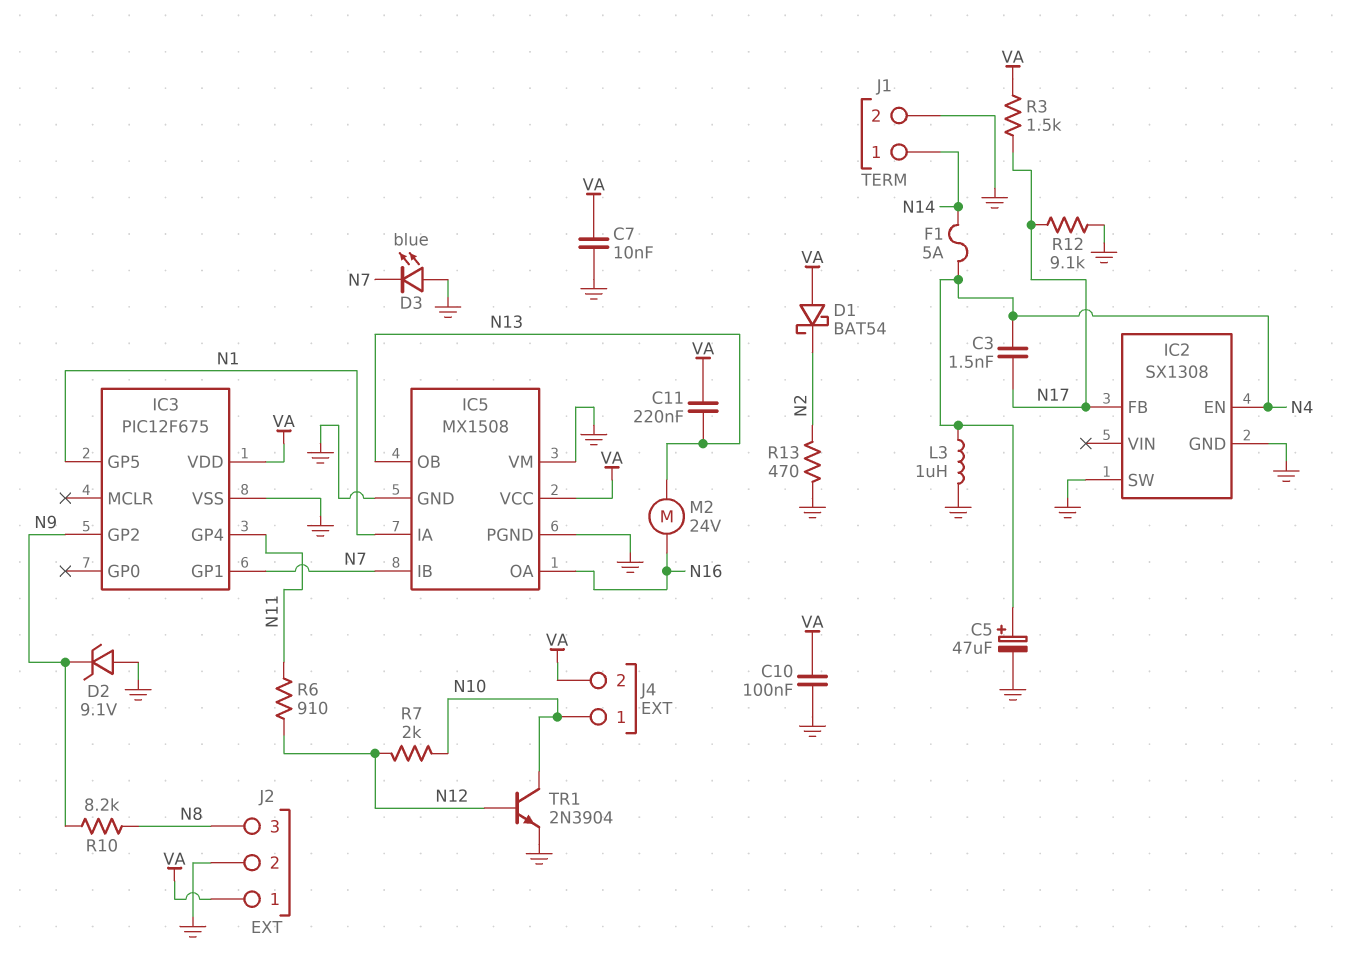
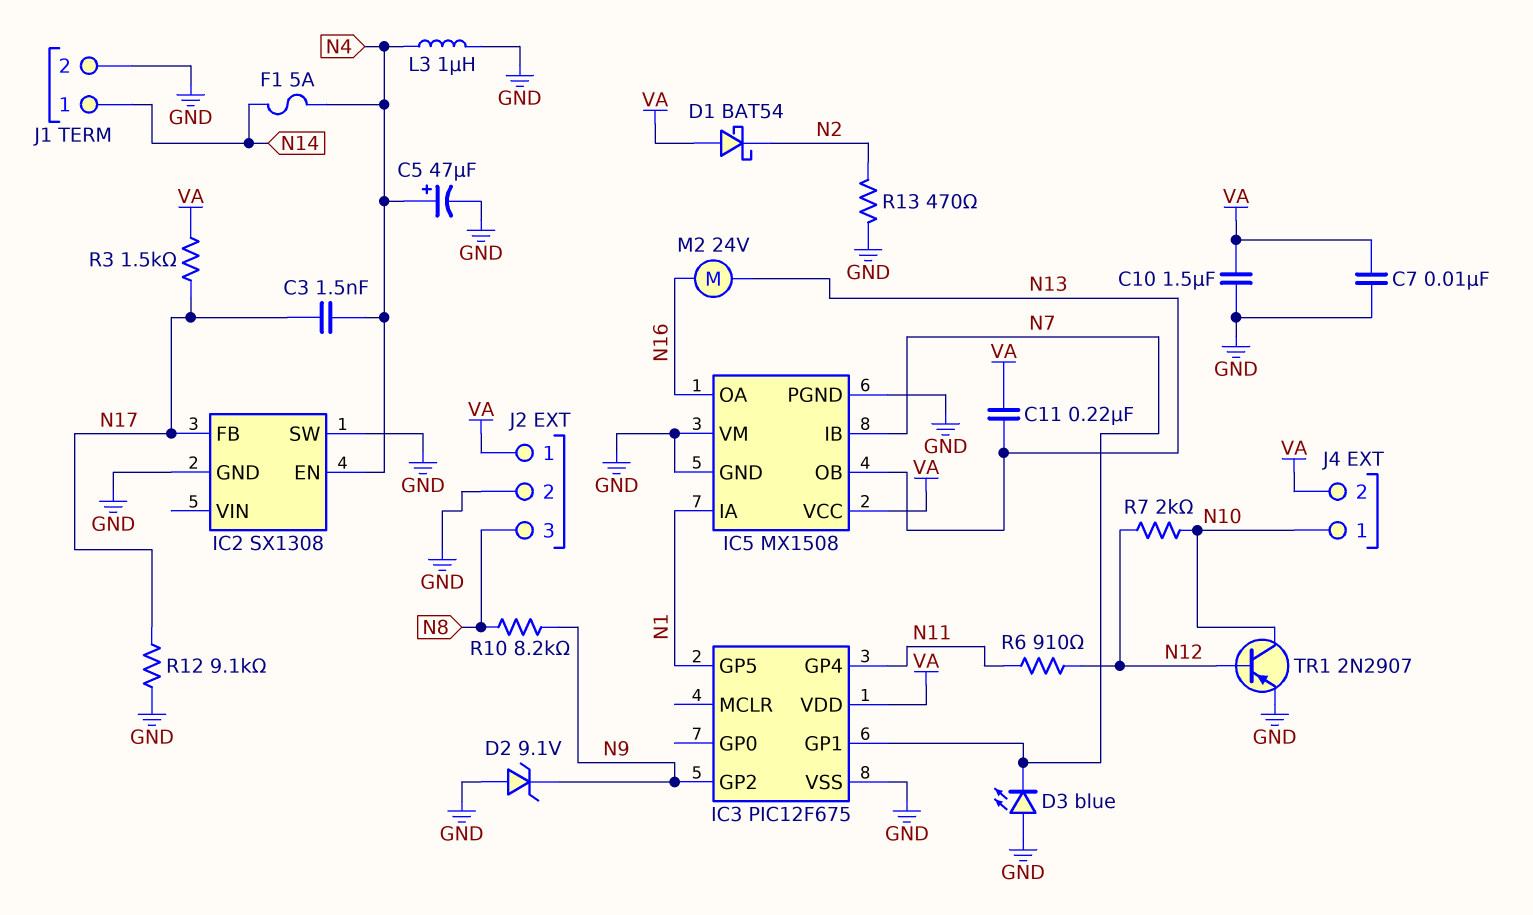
C10: 100nF (GND, VA) -> 1.5uF (GND, VA)
TR1: NPN 2N3904 (B N12, C N10, E GND) -> PNP 2N2907 (B N12, C N10, E GND)

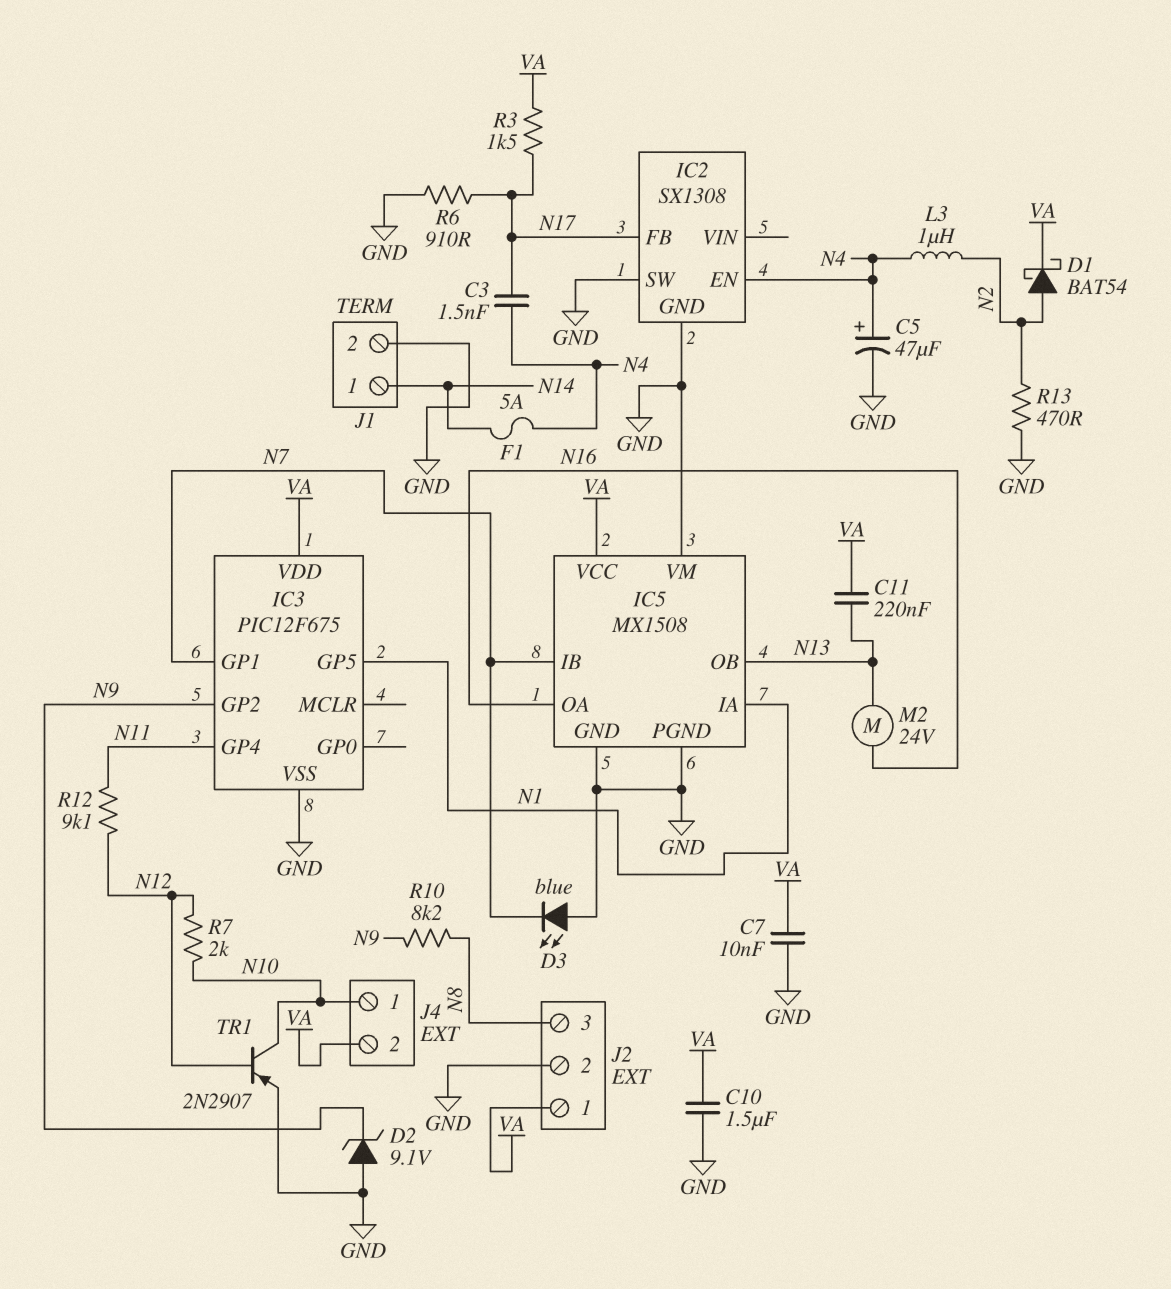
D1: schottky BAT54 (A VA, K N2) -> schottky BAT54 (A N2, K VA)
L3: 1uH (GND, N4) -> 1uH (N2, N4)
R6: 910 (N11, N12) -> 910 (GND, N17)
R12: 9.1k (GND, N17) -> 9.1k (N11, N12)

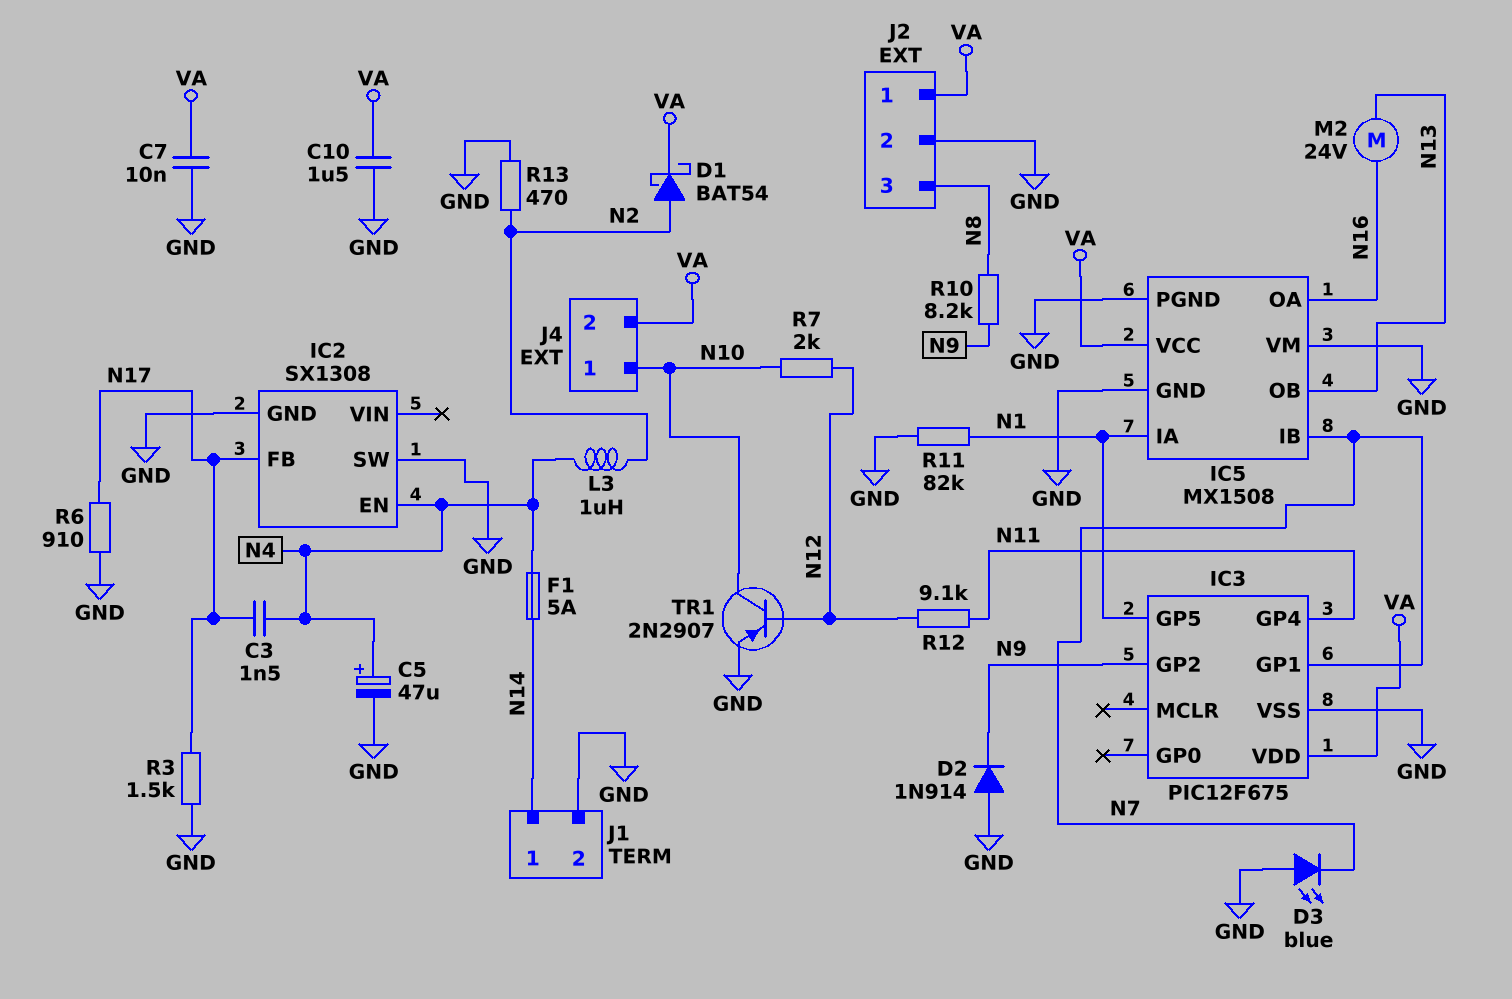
C11: 220nF (N13, VA) -> none
D2: zener 9.1V (A GND, K N9) -> diode 1N914 (A GND, K N9)
R3: 1.5k (N17, VA) -> 1.5k (GND, N17)
R11: none -> 82k (GND, N1)

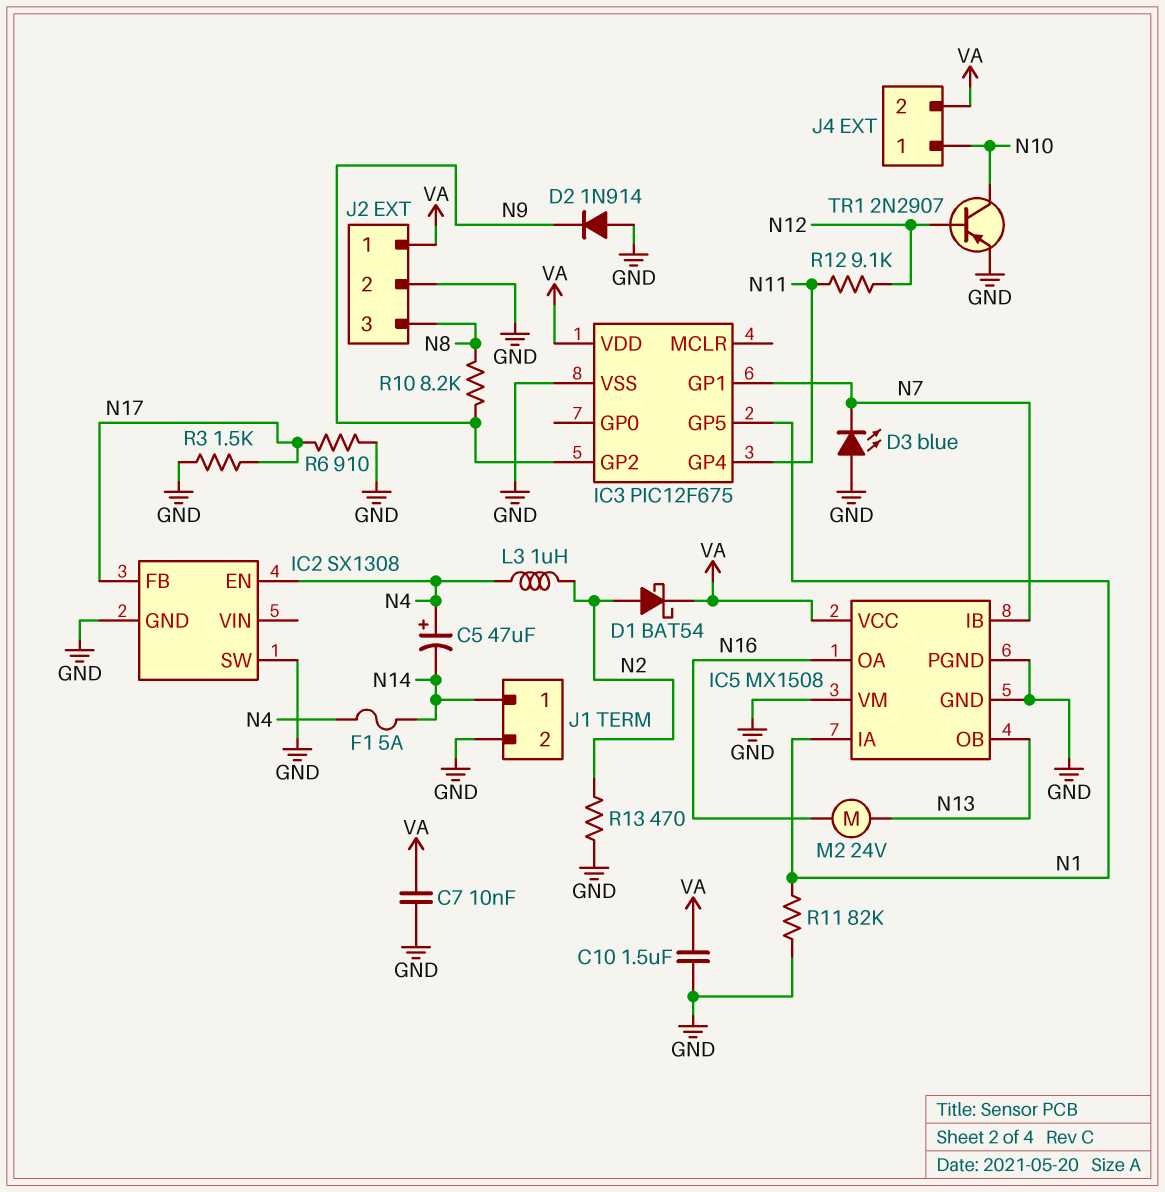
C3: 1.5nF (N4, N17) -> none
C5: 47uF (plus N4, minus GND) -> 47uF (plus N4, minus N14)
R7: 2k (N10, N12) -> none

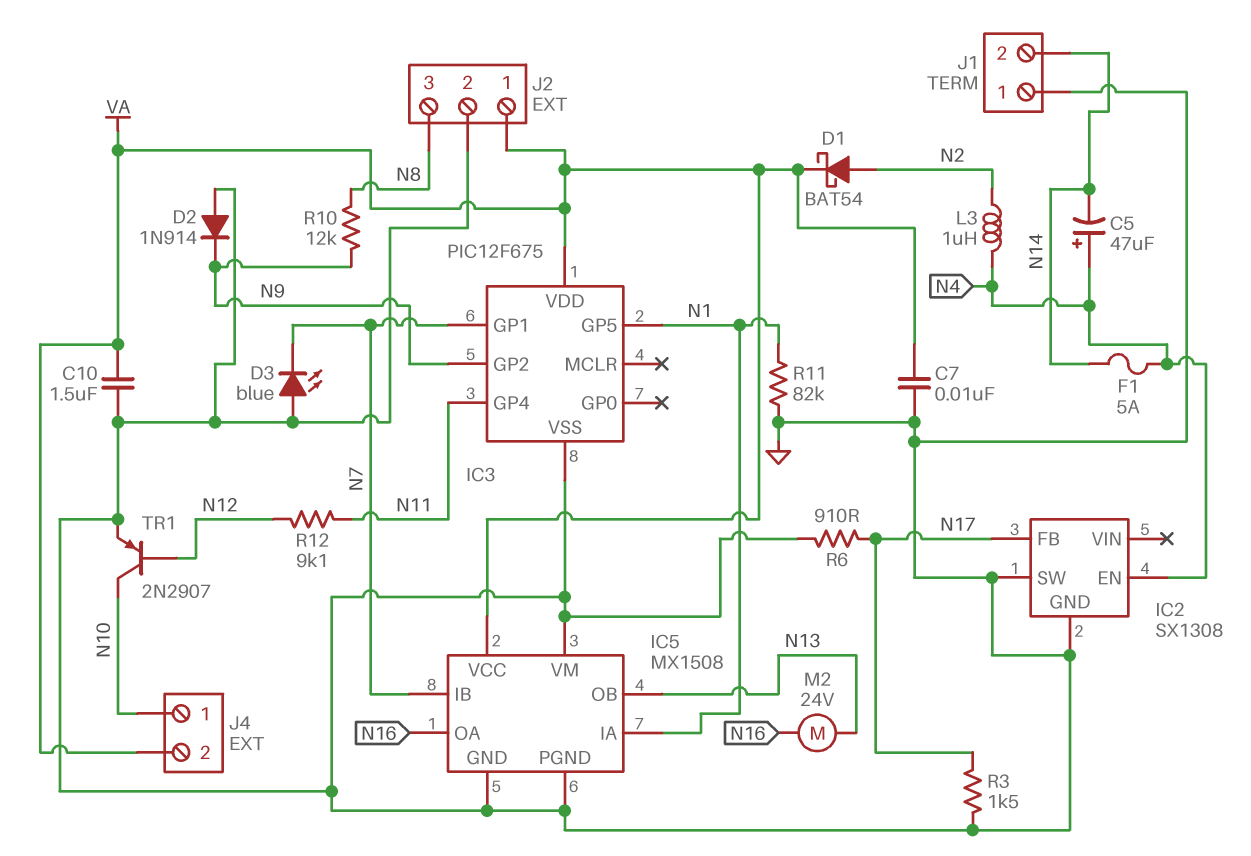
J1 pin 1: N14 -> GND
J1 pin 2: GND -> N14
R10: 8.2k (N8, N9) -> 12k (N8, N9)
R13: 470 (GND, N2) -> none

